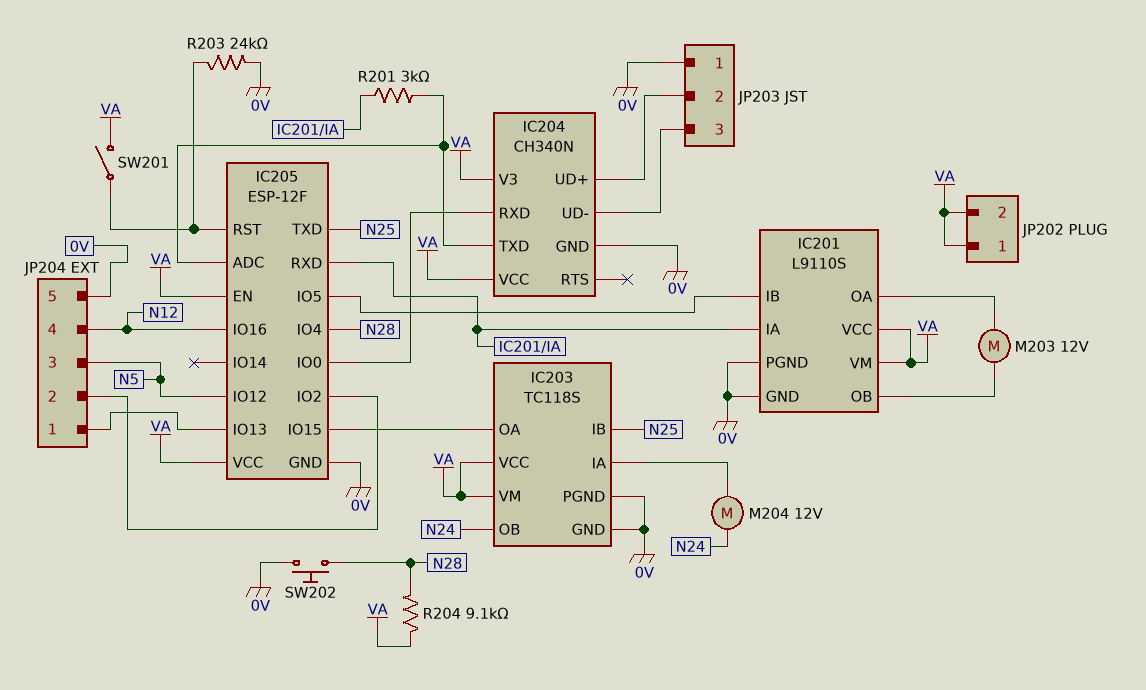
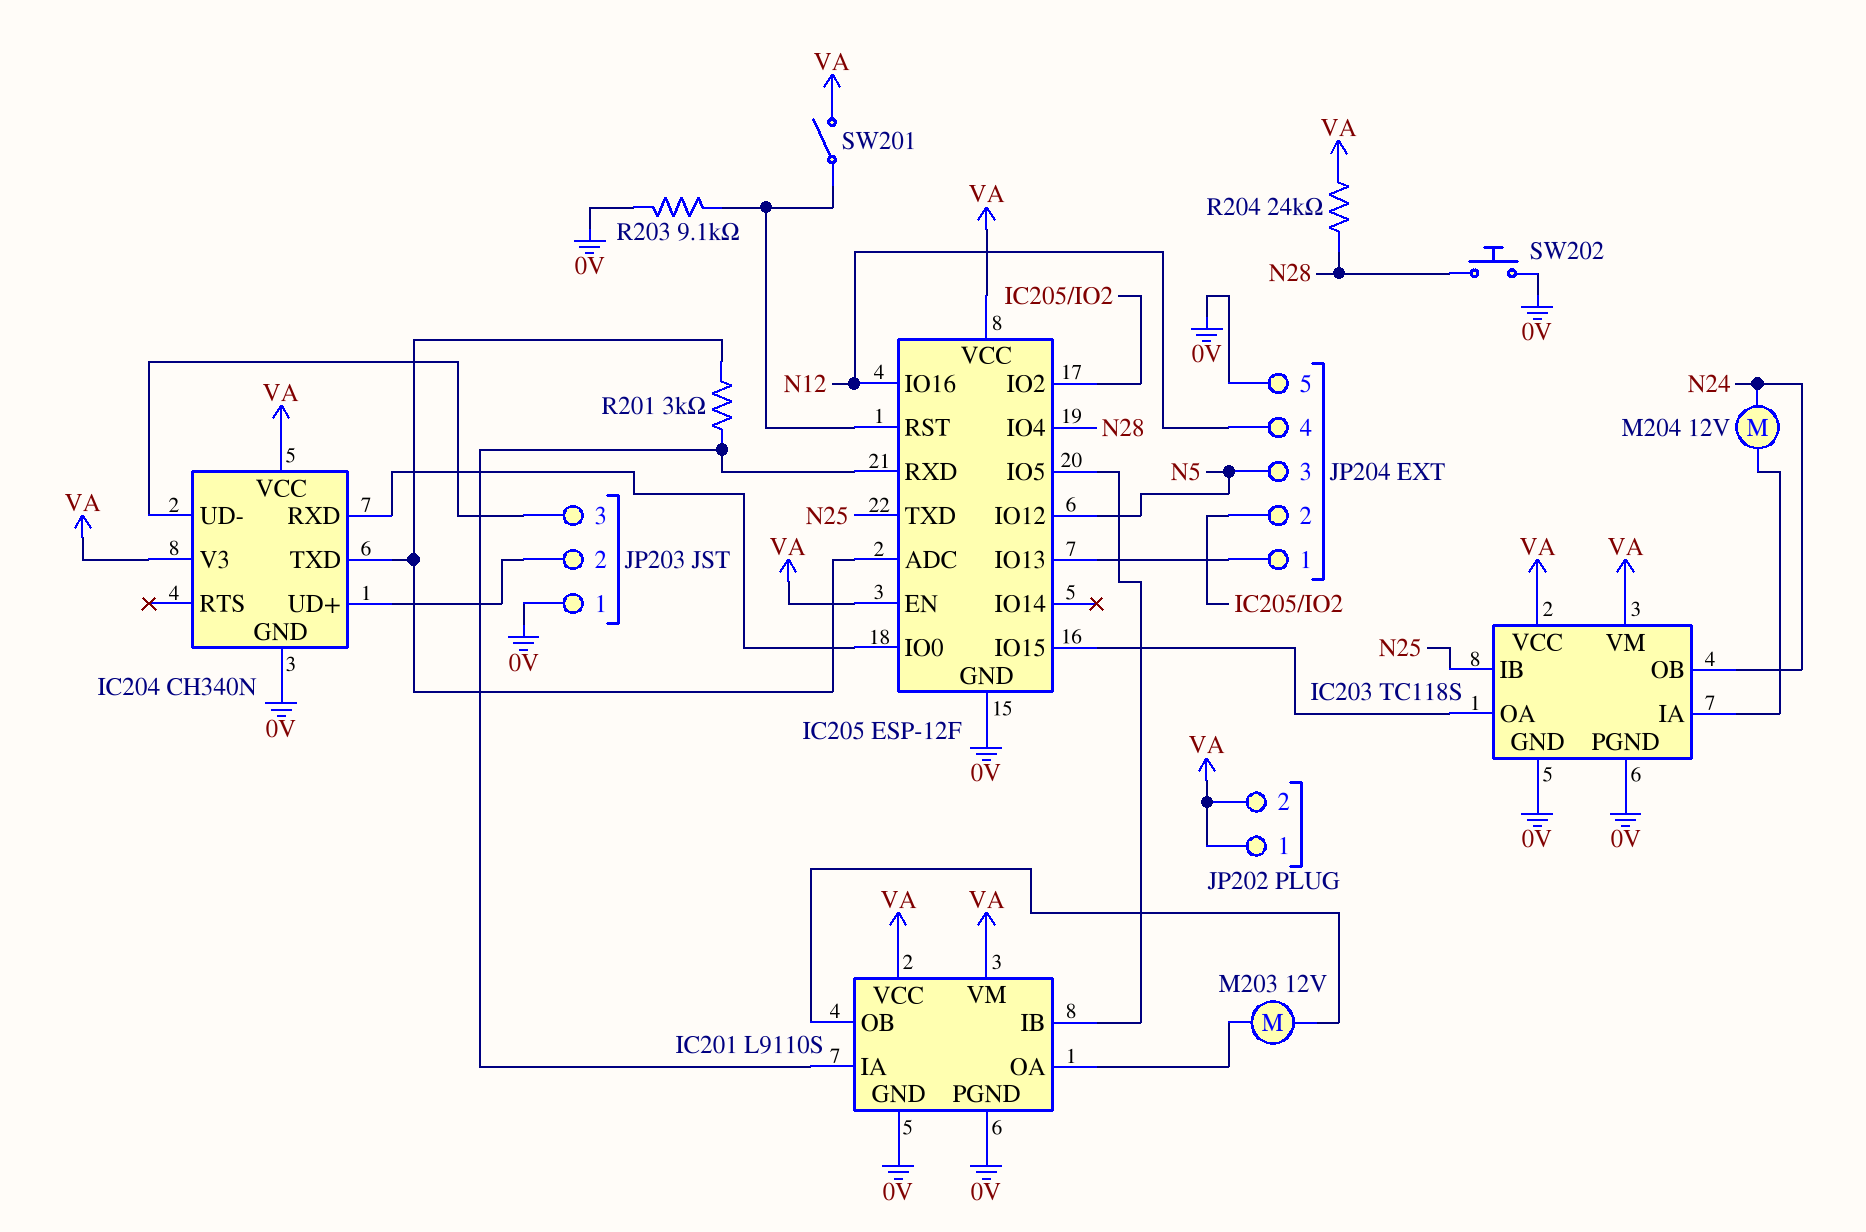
R203: 24k (0V, IC205/RST) -> 9.1k (0V, IC205/RST)
R204: 9.1k (N28, VA) -> 24k (N28, VA)

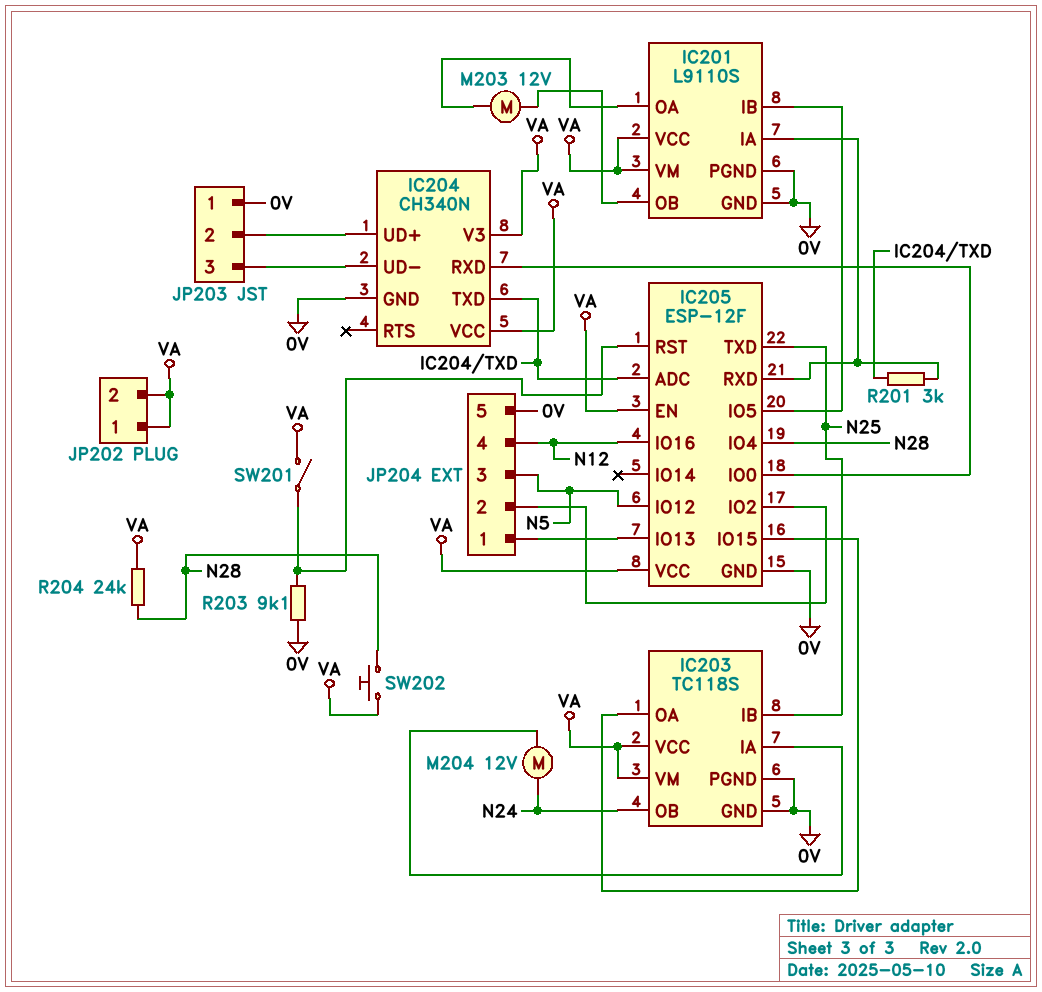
SW202: button (0V, N28) -> button (N28, VA)

